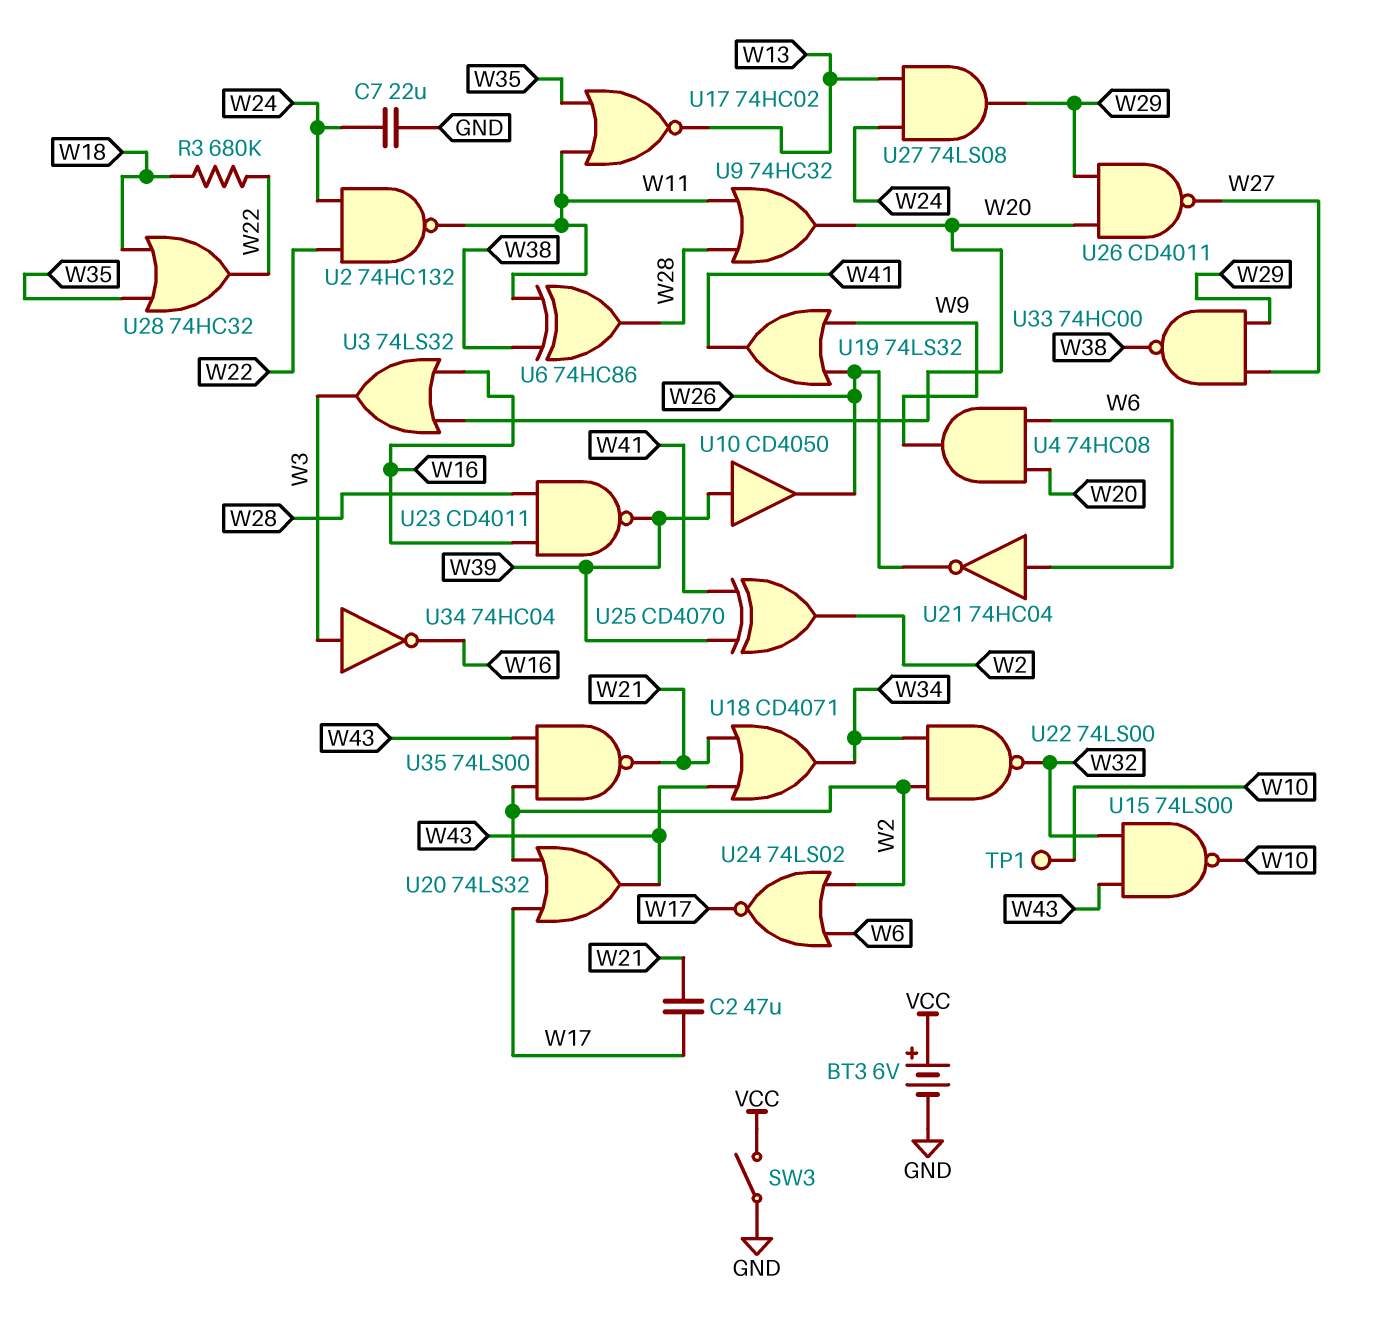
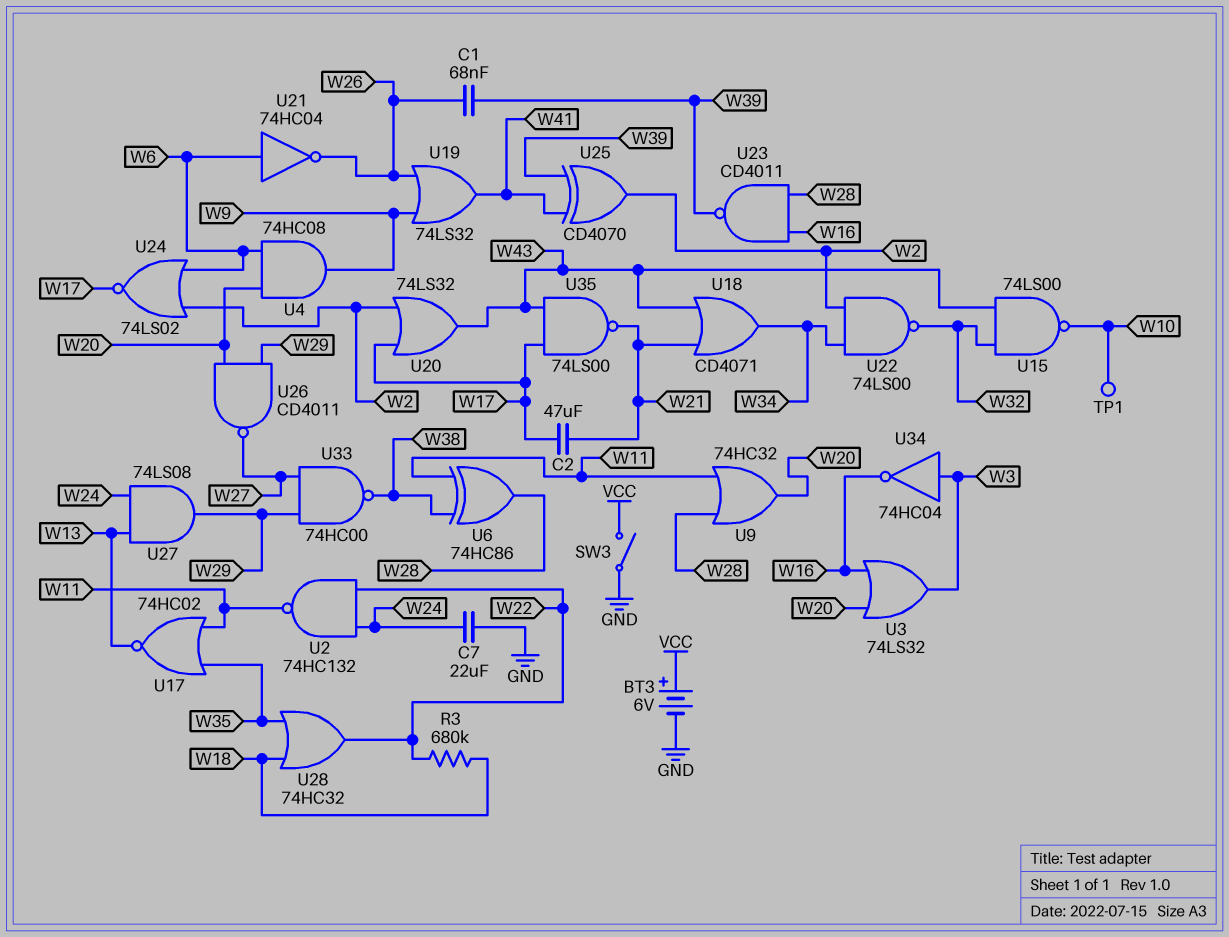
C1: none -> 68nF (W26, W39)
U10: buffer CD4050 (in W39, out W26) -> none
U35: NAND 74LS00 (in W2, in W43, out W21) -> NAND 74LS00 (in W17, in W43, out W21)

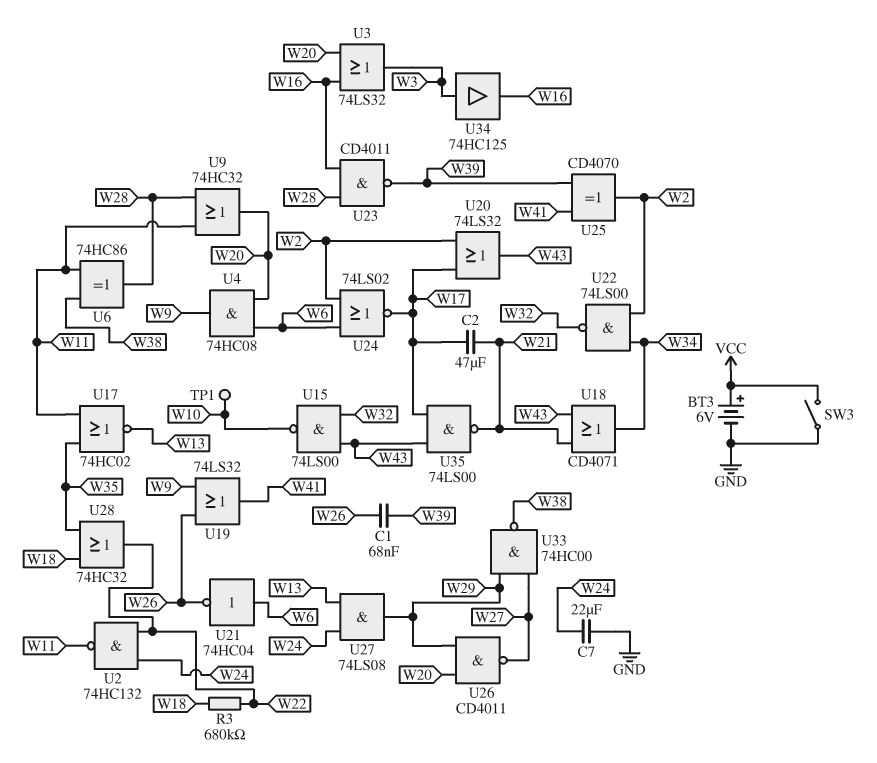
U34: NOT 74HC04 (in W3, out W16) -> buffer 74HC125 (in W3, out W16)

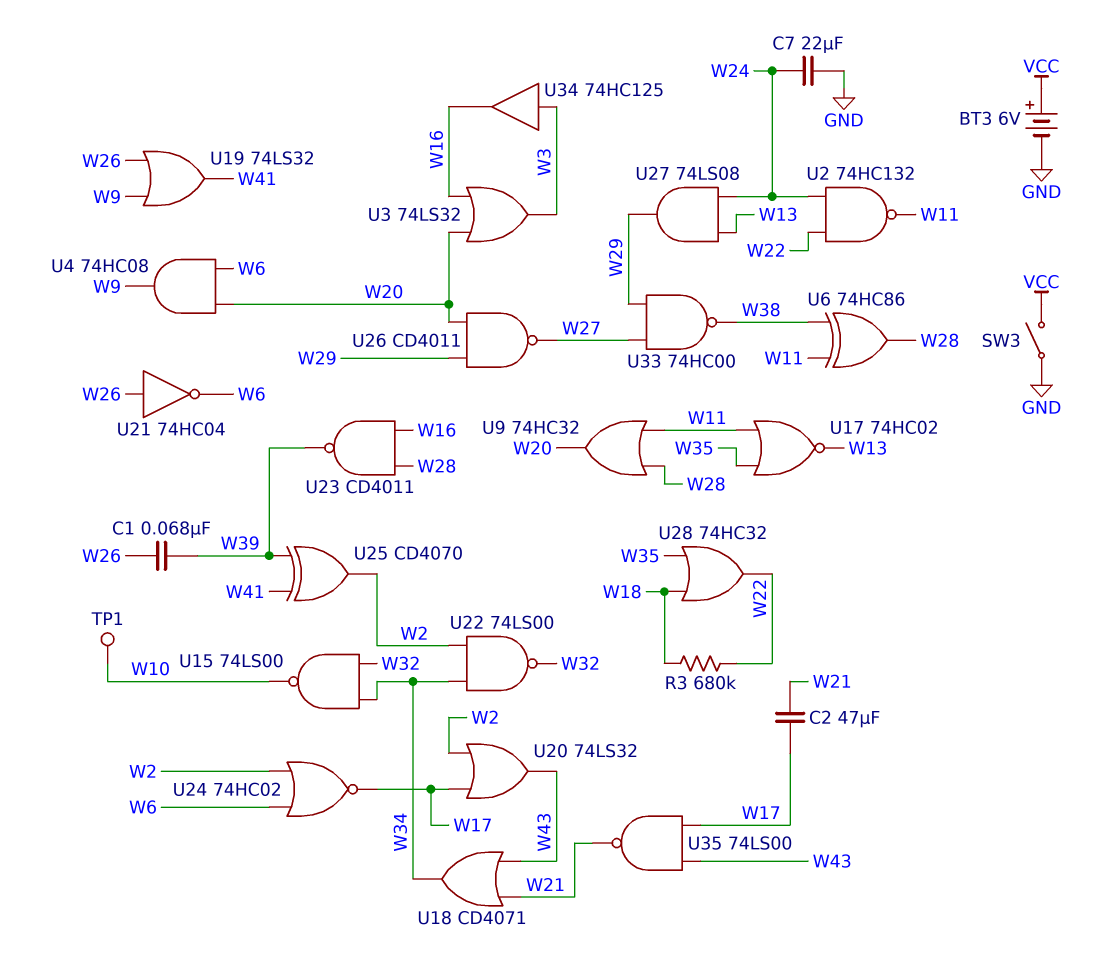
U15: NAND 74LS00 (in W32, in W43, out W10) -> NAND 74LS00 (in W32, in W34, out W10)
U21: NOT 74HC04 (in W6, out W26) -> NOT 74HC04 (in W26, out W6)
U24: NOR 74LS02 (in W2, in W6, out W17) -> NOR 74HC02 (in W2, in W6, out W17)

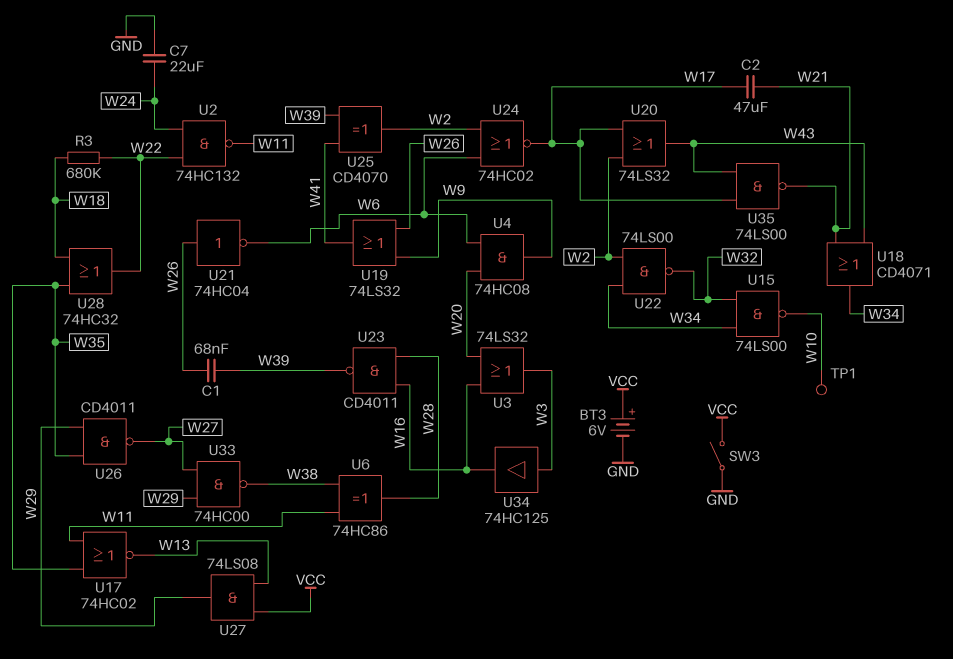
U9: OR 74HC32 (in W11, in W28, out W20) -> none
U26: NAND CD4011 (in W20, in W29, out W27) -> NAND CD4011 (in W29, in W35, out W27)
U27: AND 74LS08 (in W13, in W24, out W29) -> AND 74LS08 (in VCC, in W13, out W29)

